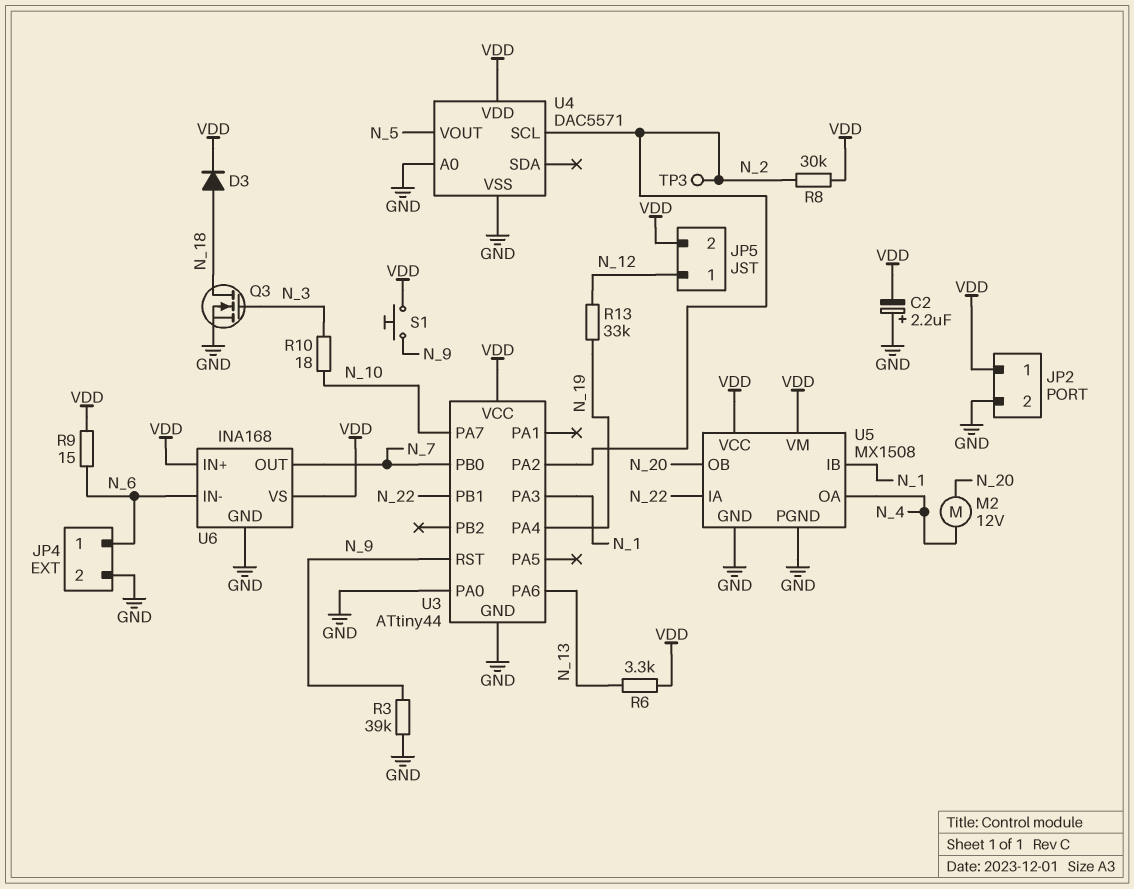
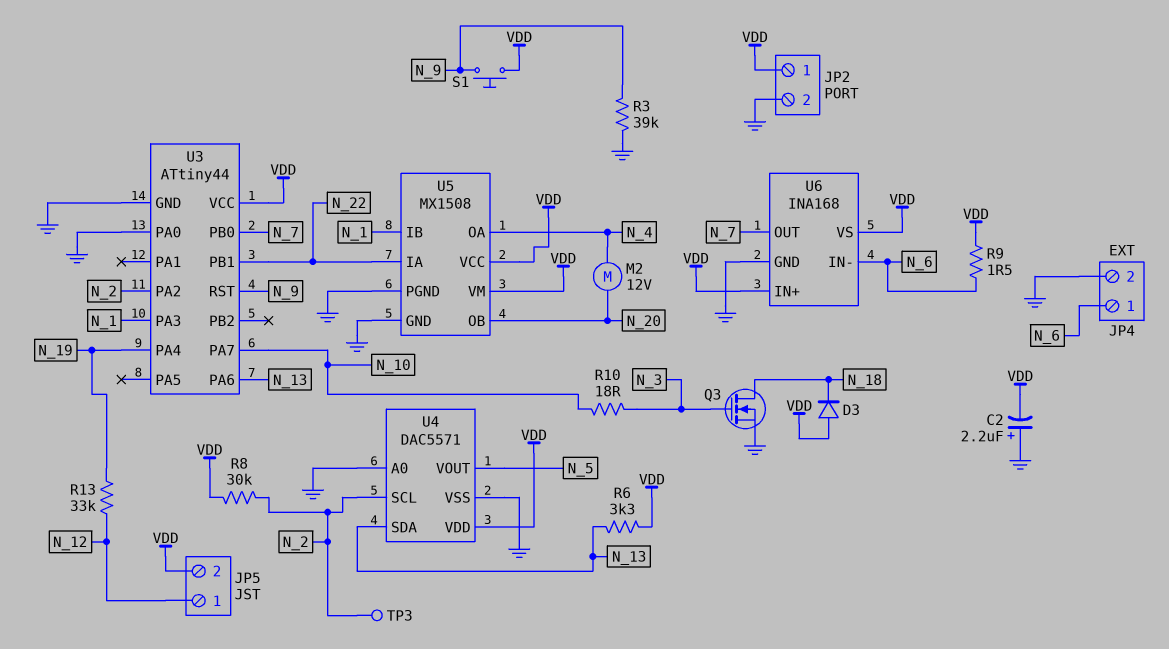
D3: diode (A N_18, K VDD) -> diode (A VDD, K N_18)
R9: 15 (N_6, VDD) -> 1.5 (N_6, VDD)
U4 pin SDA: none -> N_13

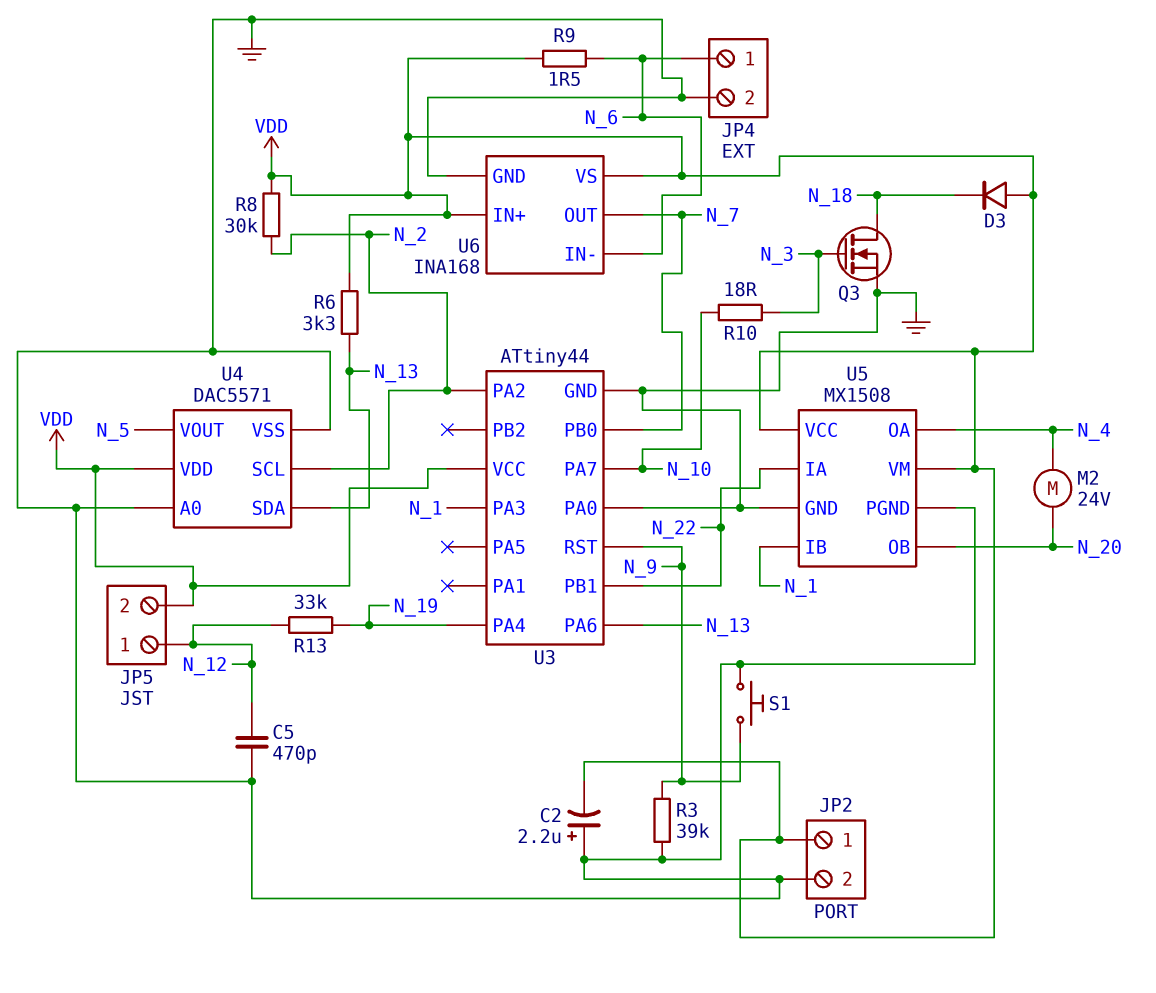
C5: none -> 470pF (GND, N_12)
M2: motor 12V (N_4, N_20) -> motor 24V (N_4, N_20)
S1: button (N_9, VDD) -> button (GND, N_9)
TP3: test point (N_2) -> none

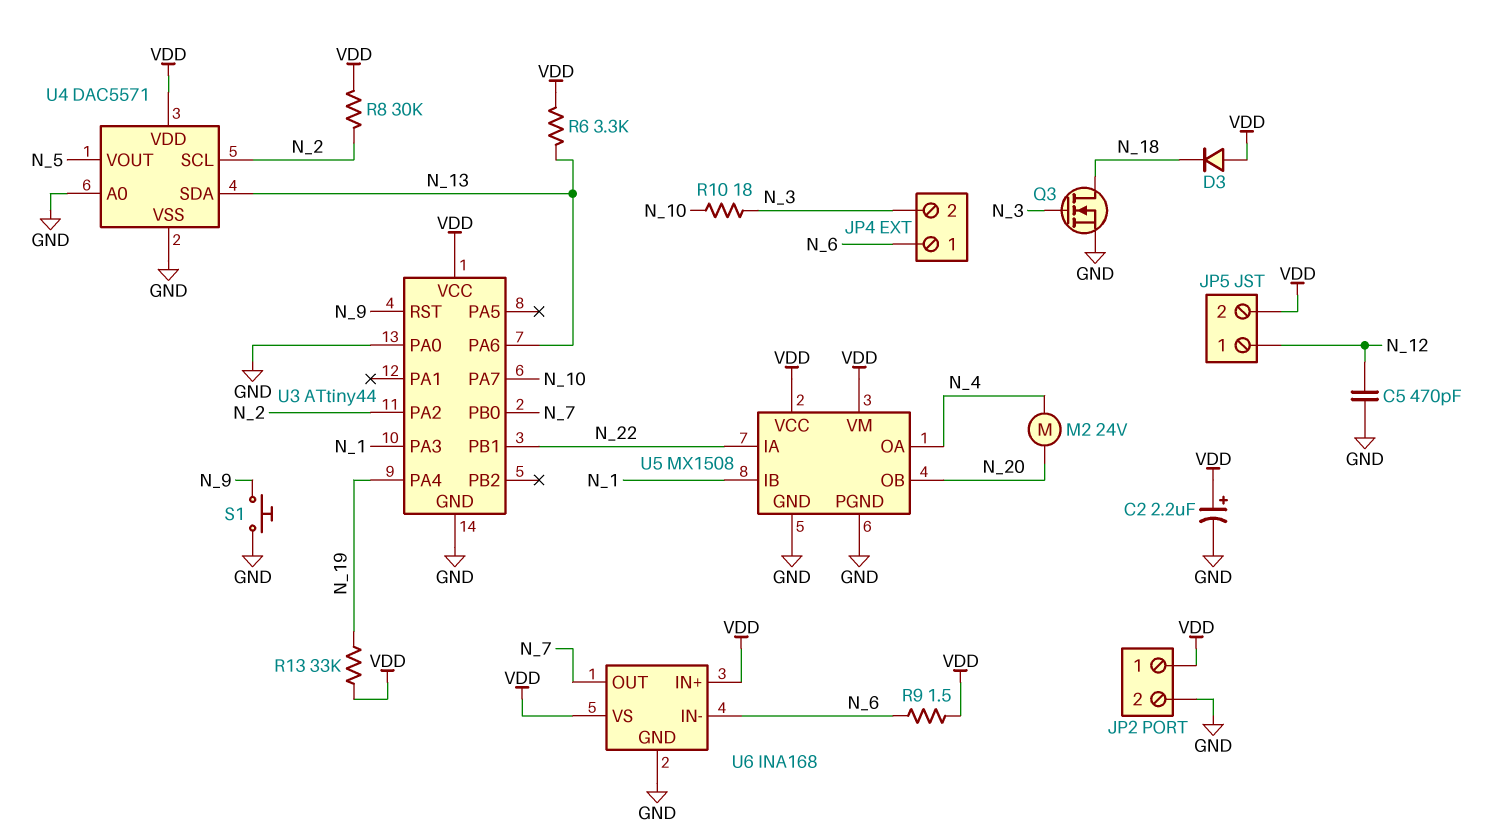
C2: 2.2uF (plus GND, minus VDD) -> 2.2uF (plus VDD, minus GND)
JP4 pin 2: GND -> N_3
R3: 39k (GND, N_9) -> none
R13: 33k (N_12, N_19) -> 33k (N_19, VDD)

